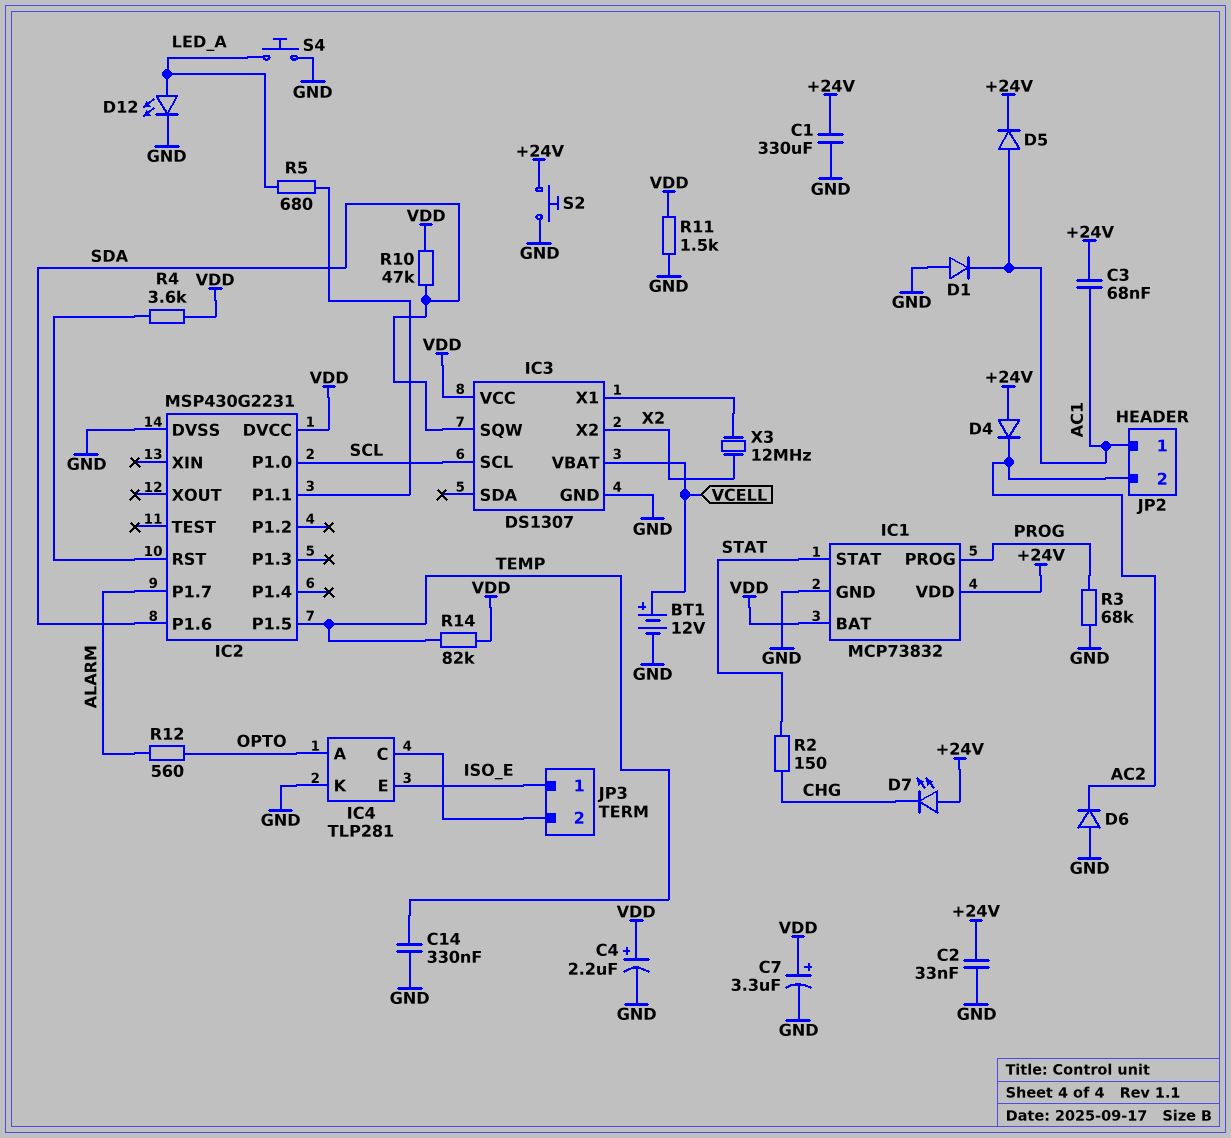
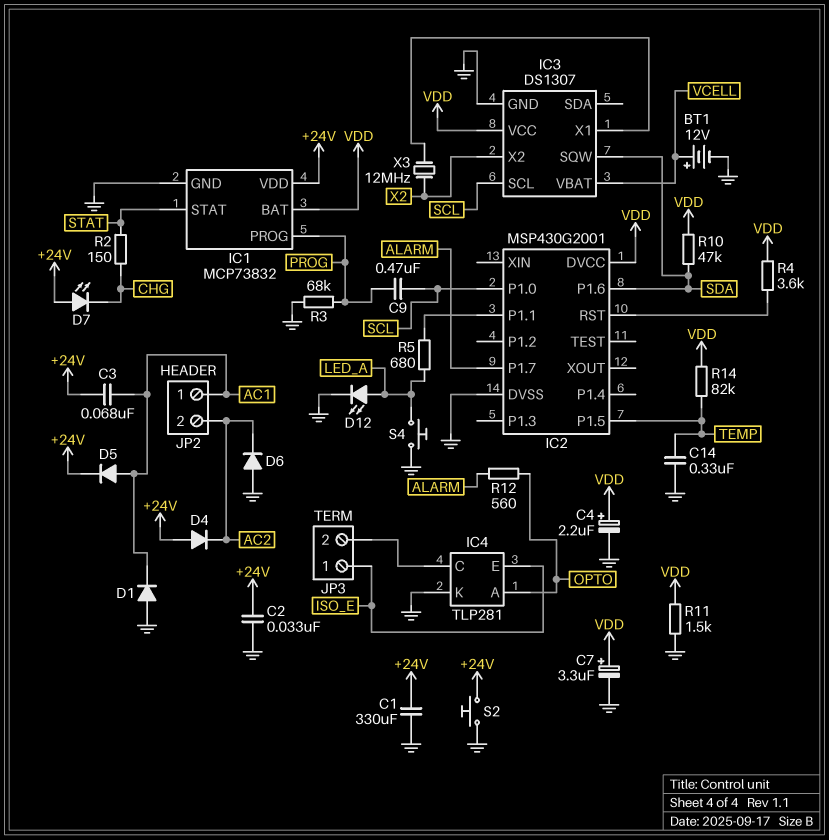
C9: none -> 470nF (PROG, SCL)
IC2: MSP430G2231 -> MSP430G2001

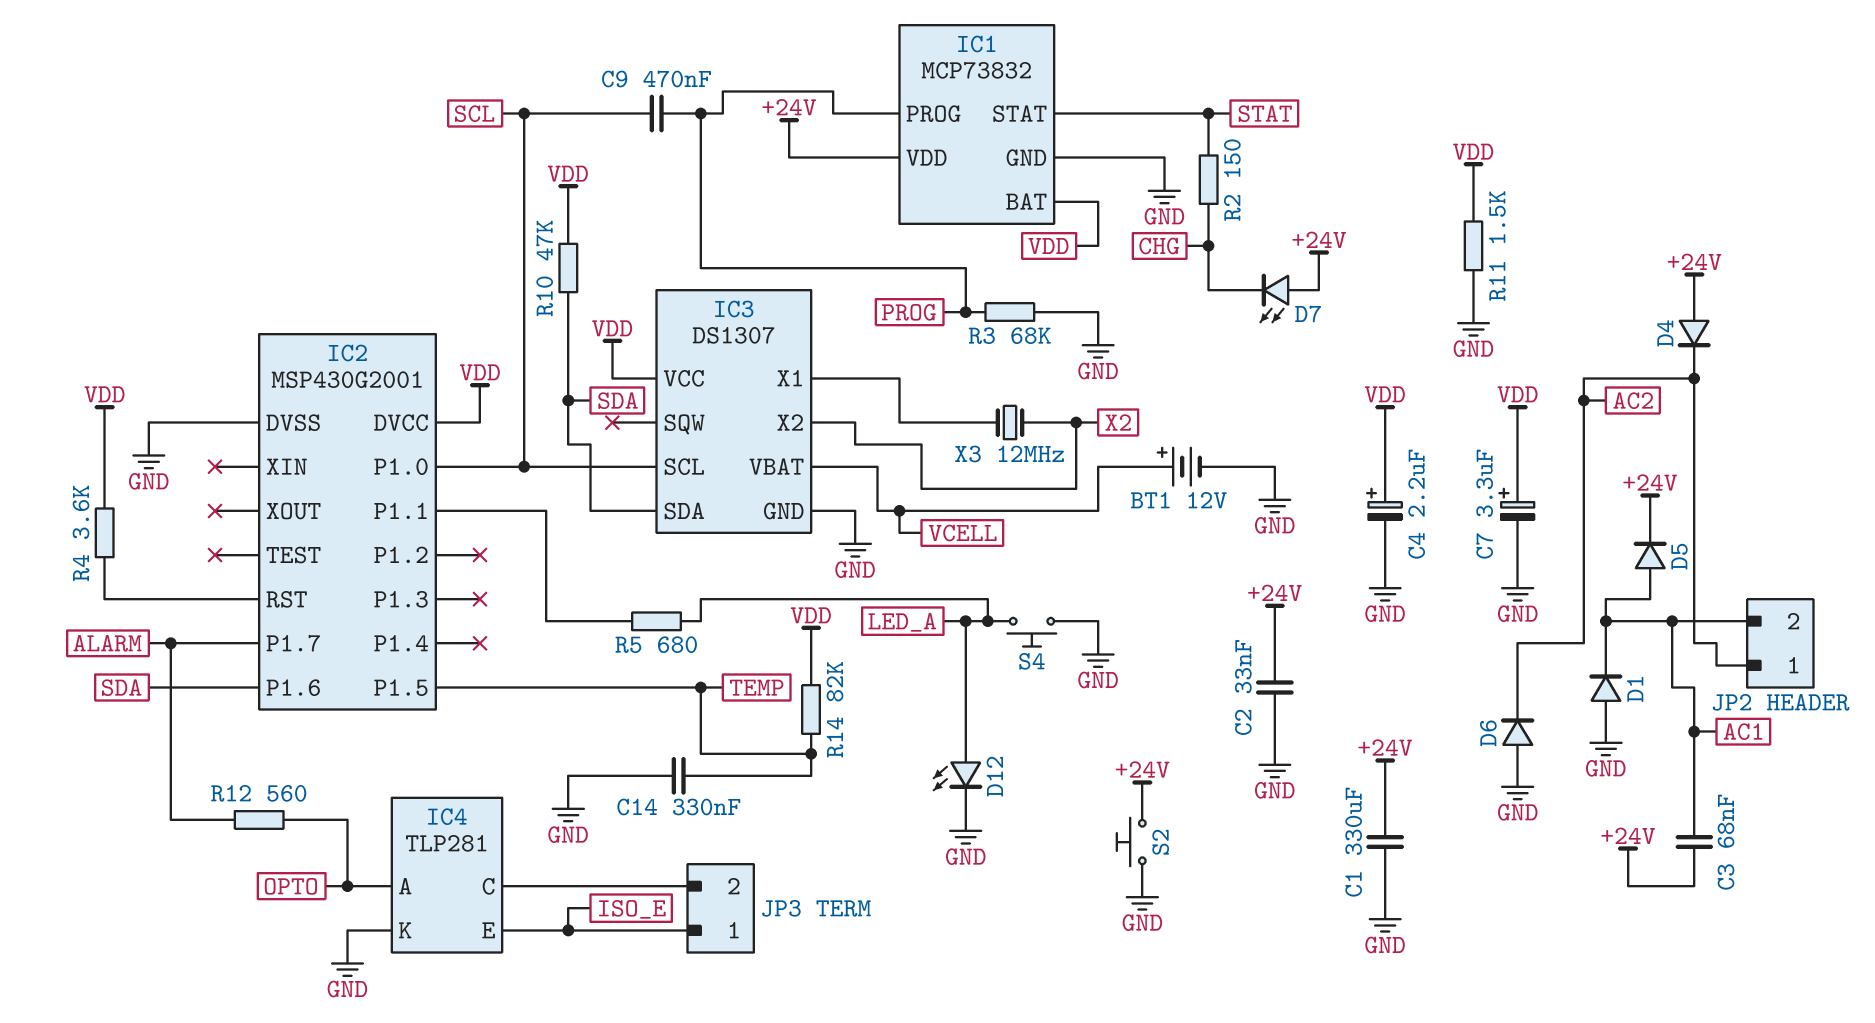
IC3 pin SDA: none -> SDA
IC3 pin SQW: SDA -> none
JP2 pin 1: AC1 -> AC2
JP2 pin 2: AC2 -> AC1

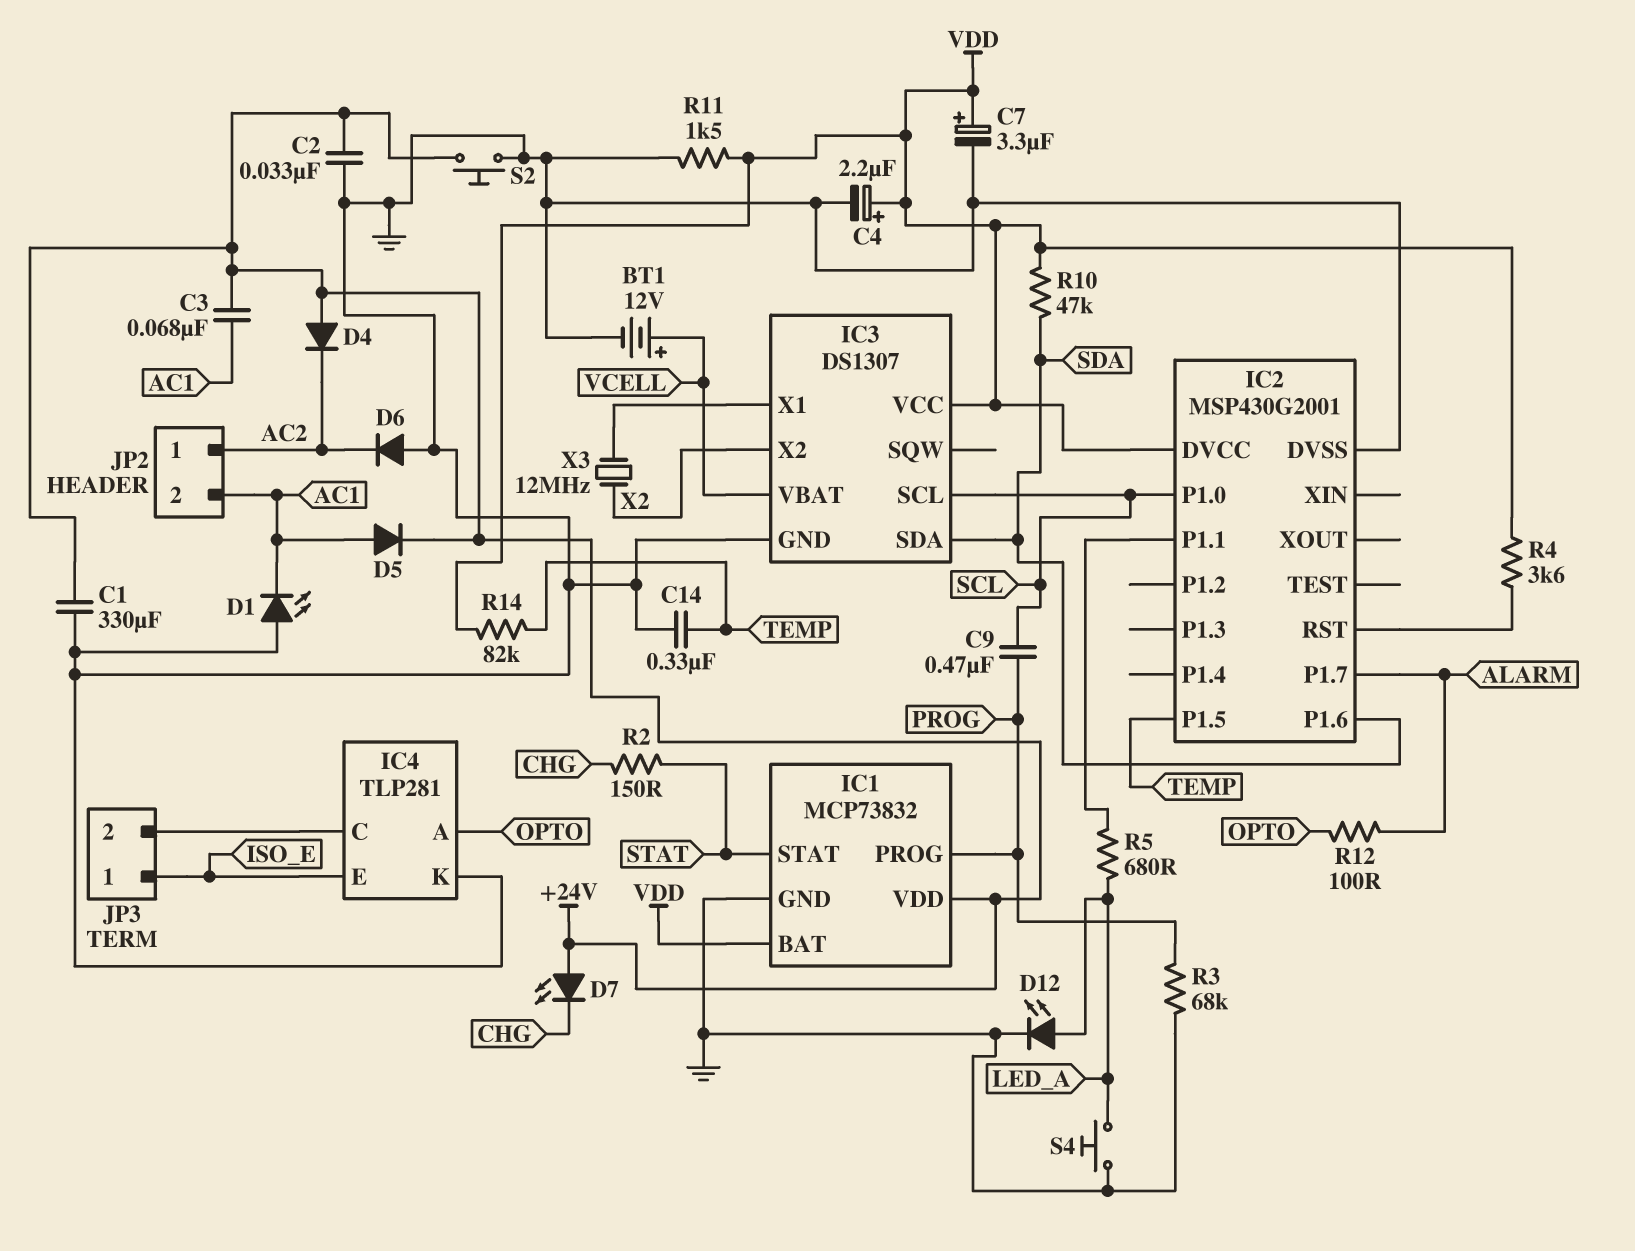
D1: diode (A GND, K AC1) -> LED (A GND, K AC1)
R12: 560 (ALARM, OPTO) -> 100 (ALARM, OPTO)

